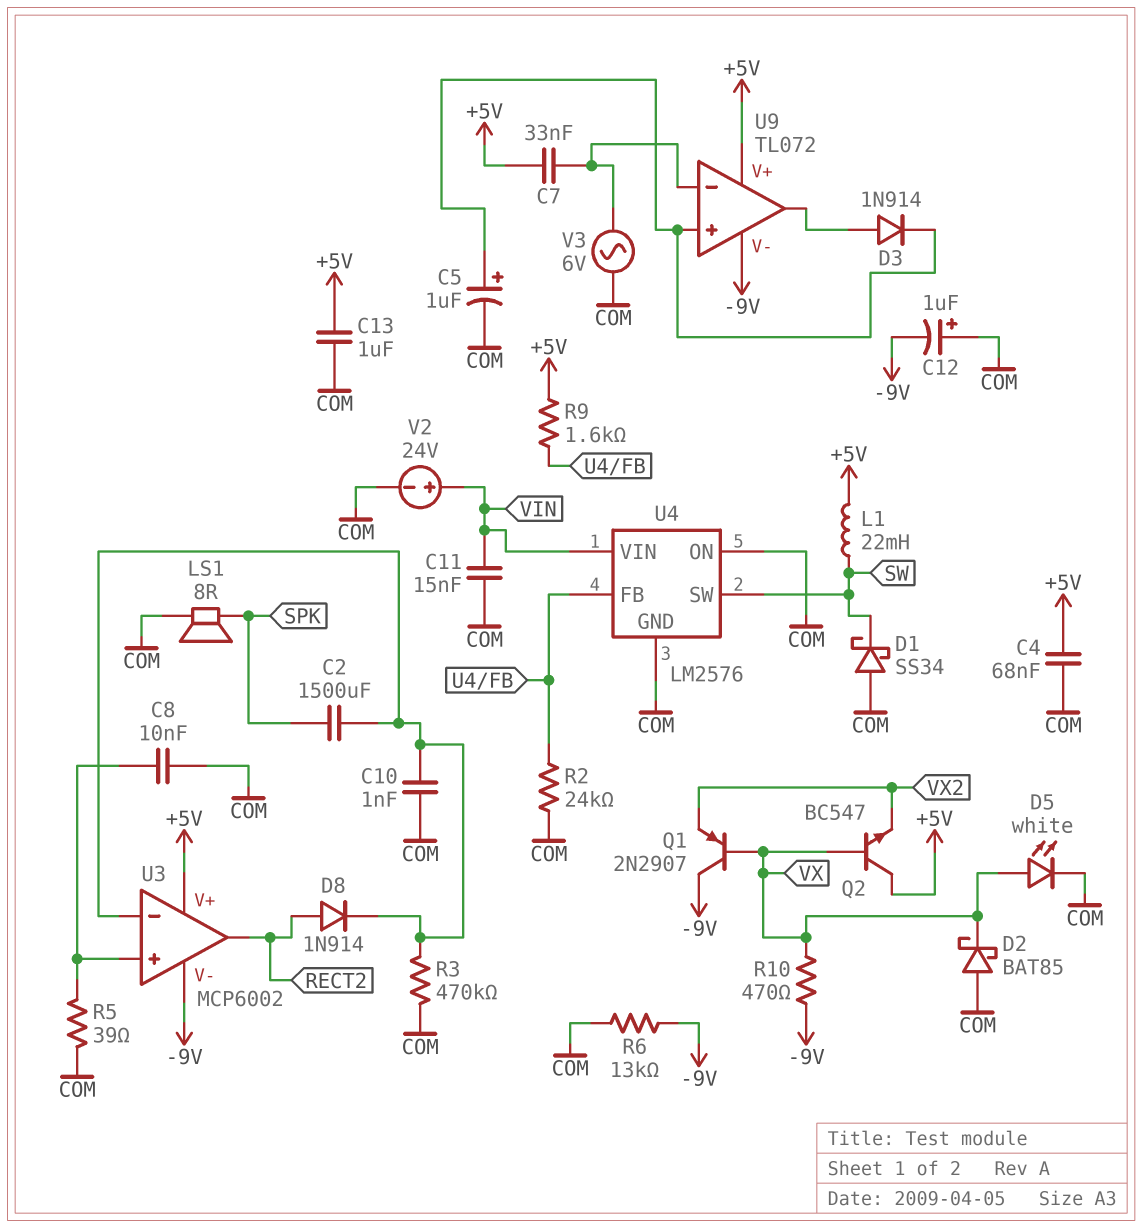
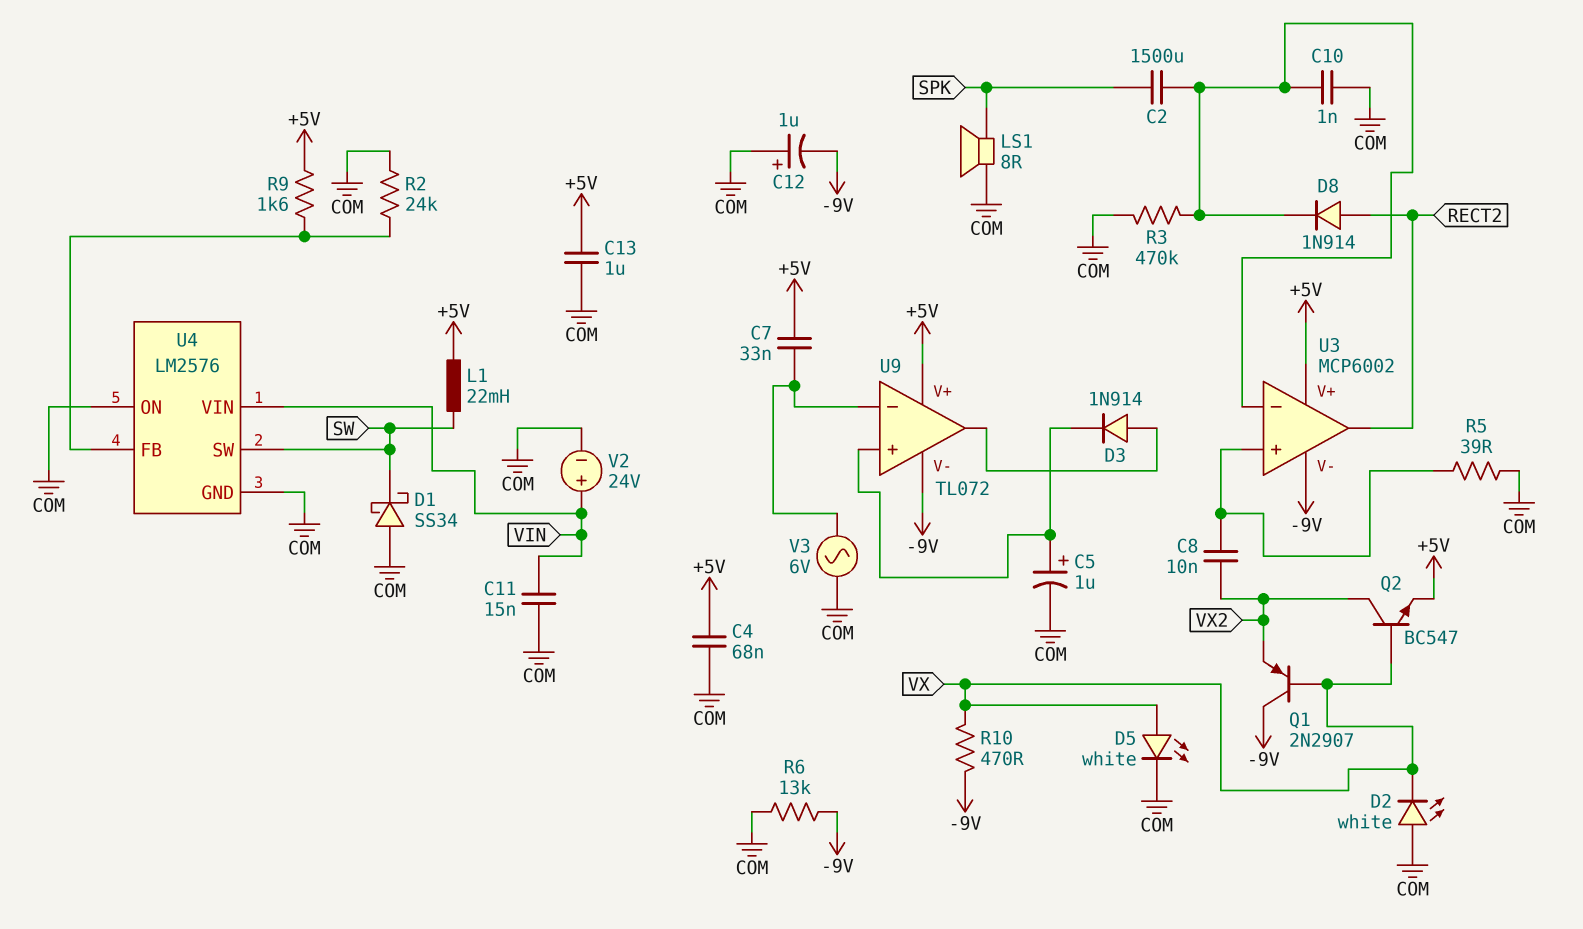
C8: 10nF (COM, U3/in+) -> 10nF (U3/in+, VX2)
D2: schottky BAT85 (A COM, K VX) -> LED white (A COM, K VX)
Q2: NPN BC547 (B VX, C +5V, E VX2) -> NPN BC547 (B VX, C VX2, E +5V)

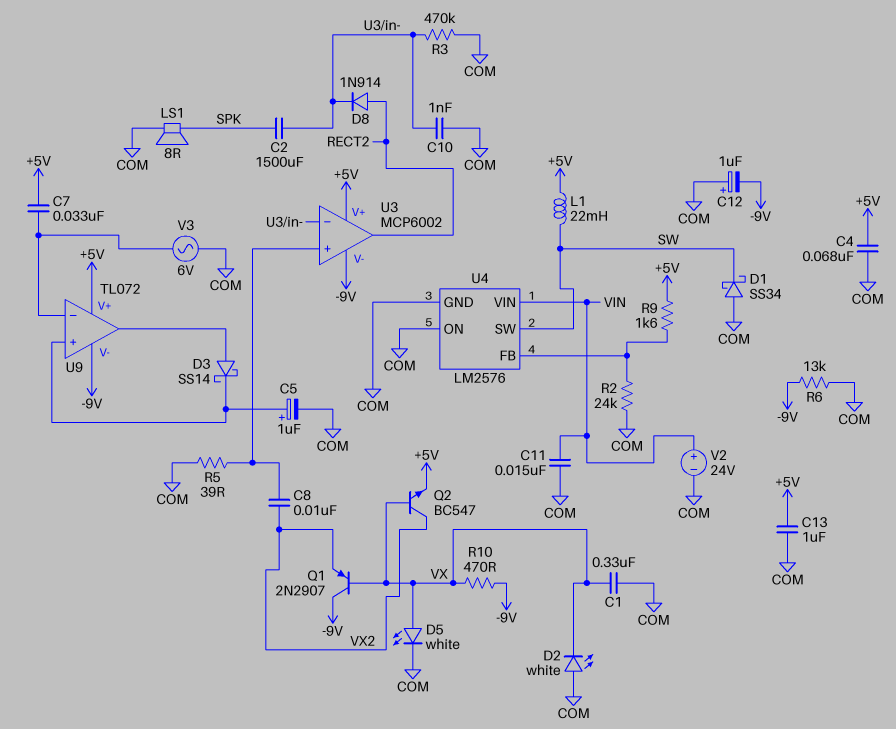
C1: none -> 330nF (COM, VX)
D3: diode 1N914 (A U9/out, K U9/in+) -> schottky SS14 (A U9/out, K U9/in+)

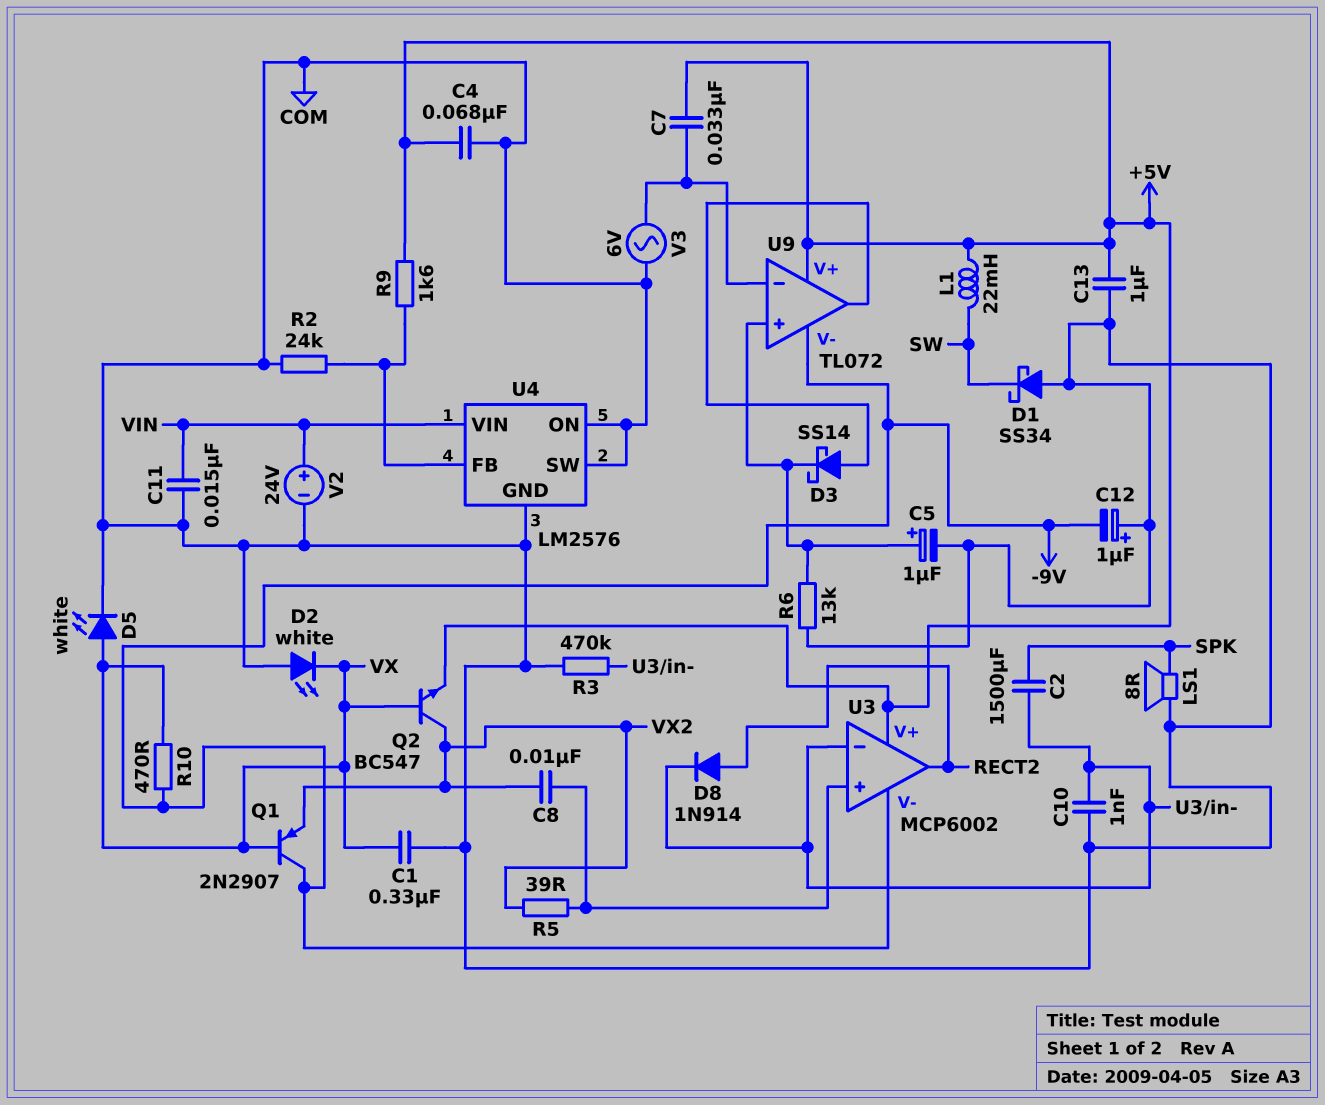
R5: 39 (COM, U3/in+) -> 39 (U3/in+, VX2)
R6: 13k (-9V, COM) -> 13k (COM, U9/in+)
U4 pin SW: SW -> COM

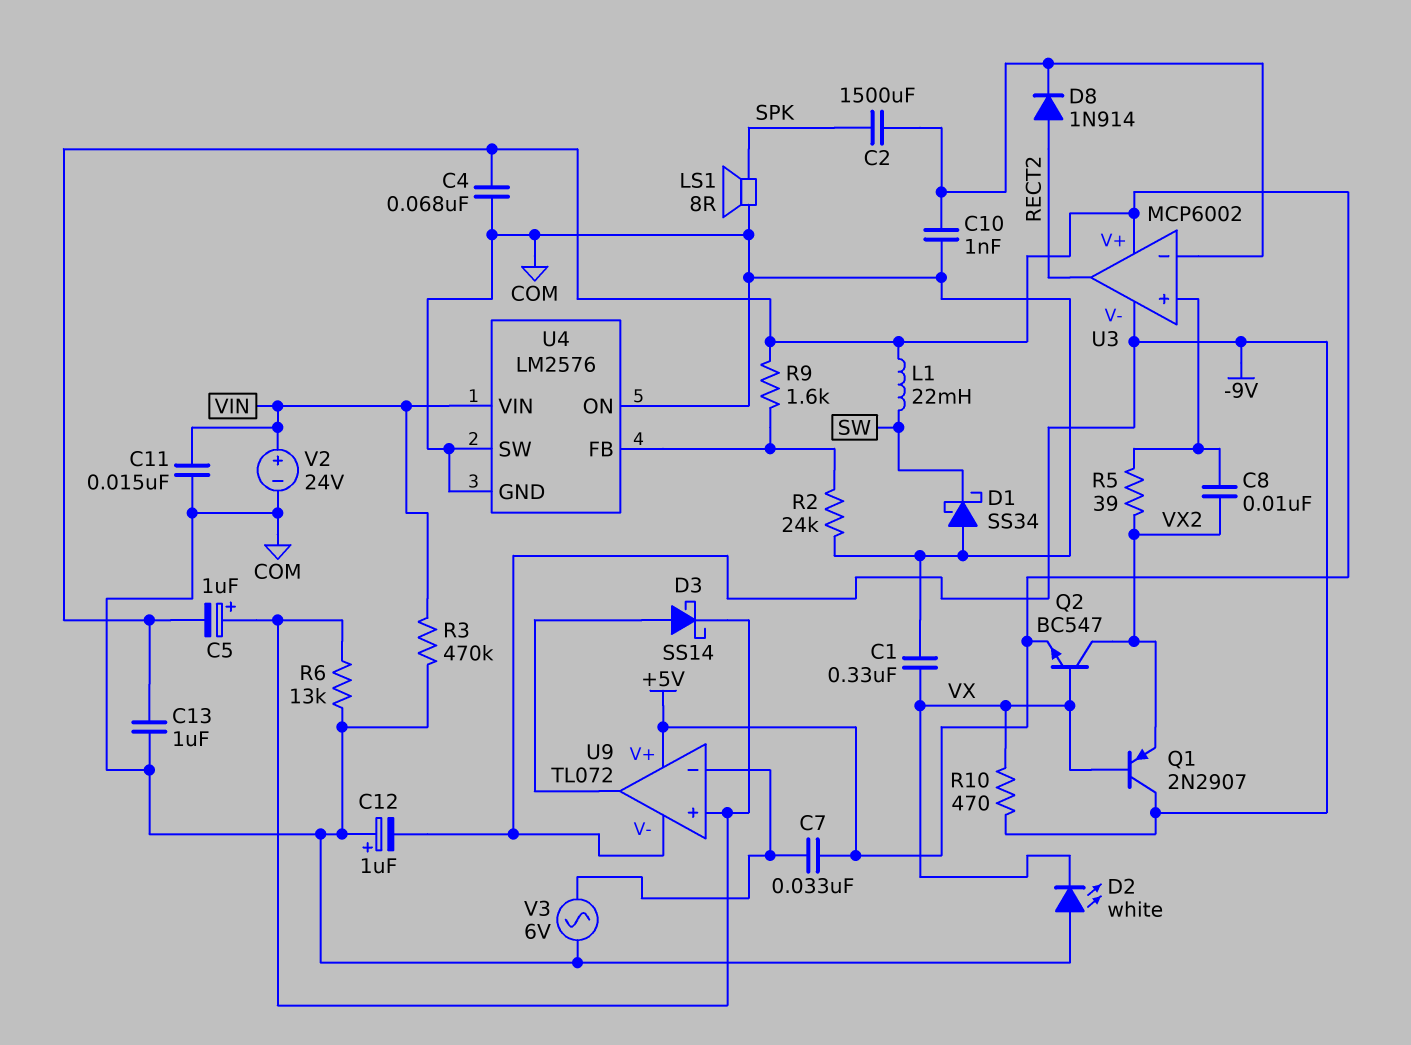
C5: 1uF (plus U9/in+, minus COM) -> 1uF (plus U9/in+, minus +5V)
D5: LED white (A VX, K COM) -> none
R3: 470k (COM, U3/in-) -> 470k (COM, VIN)

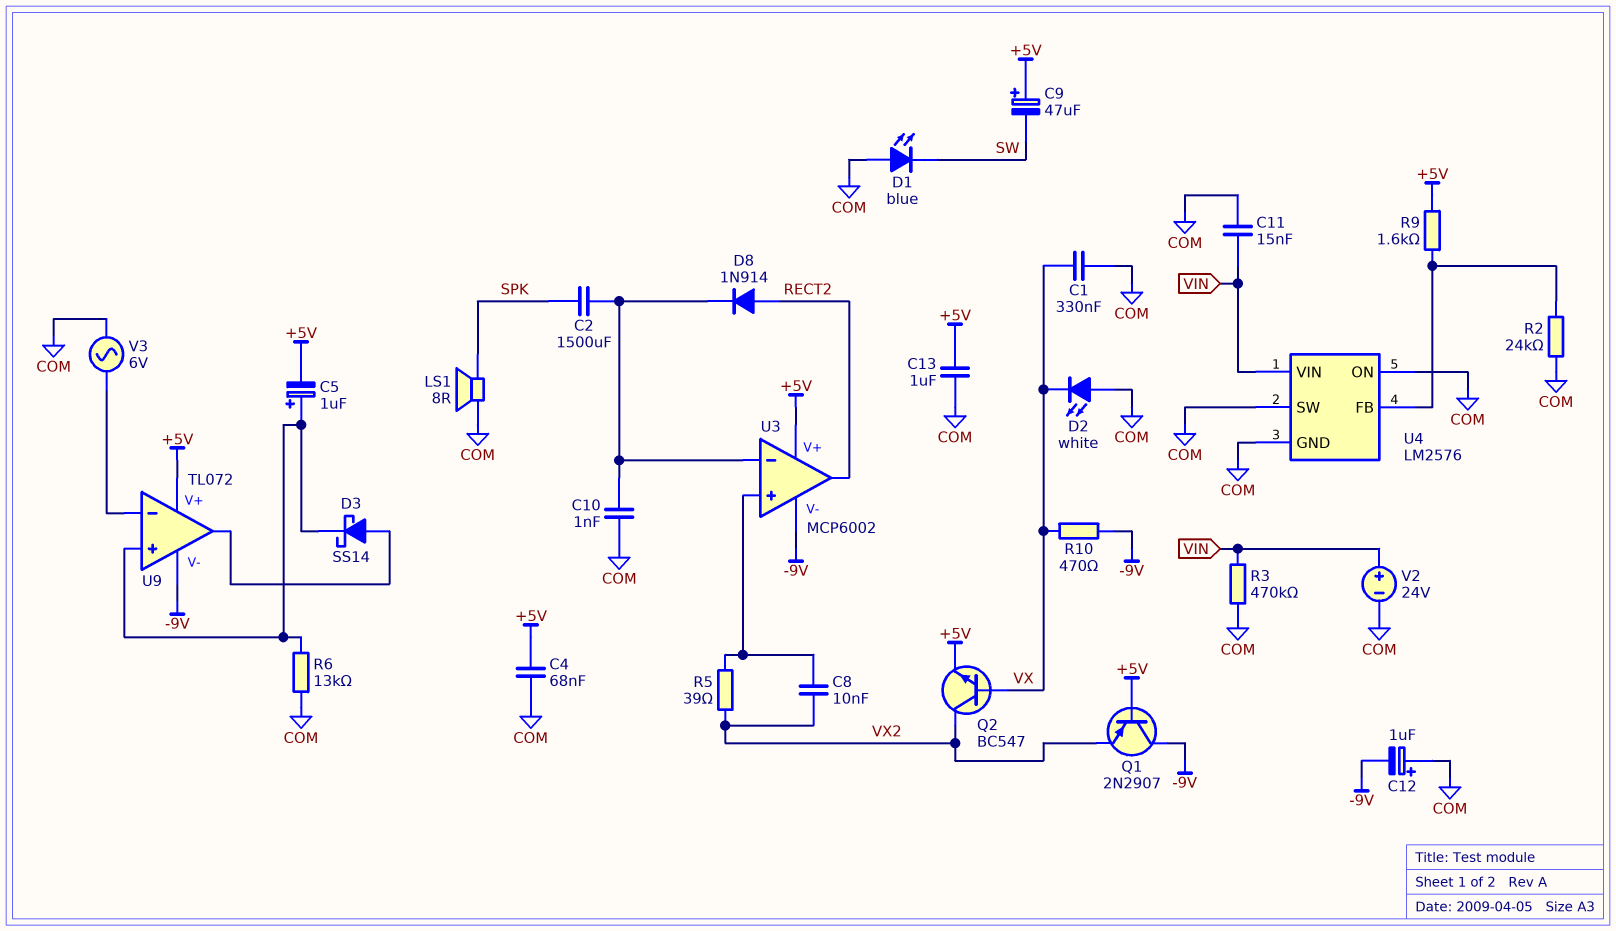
C7: 33nF (+5V, U9/in-) -> none
C9: none -> 47uF (plus +5V, minus SW)
D1: schottky SS34 (A COM, K SW) -> LED blue (A COM, K SW)
L1: 22mH (+5V, SW) -> none
Q1: PNP 2N2907 (B VX, C -9V, E VX2) -> PNP 2N2907 (B +5V, C -9V, E VX2)

